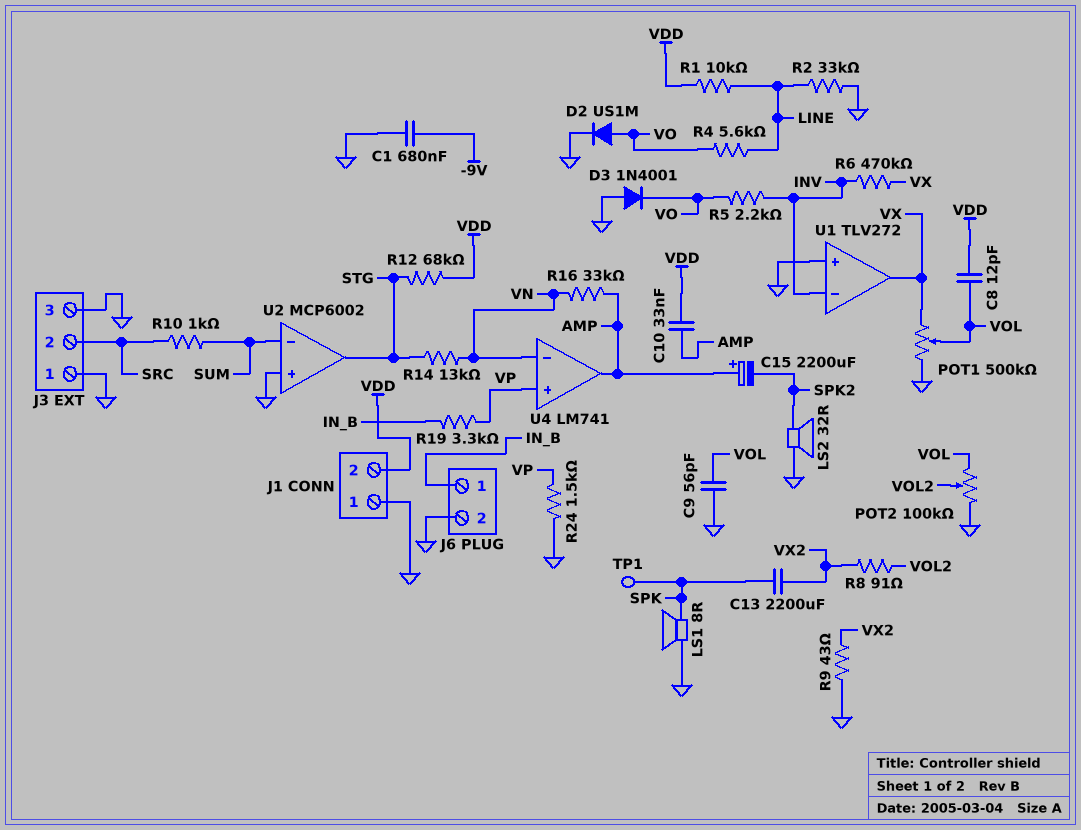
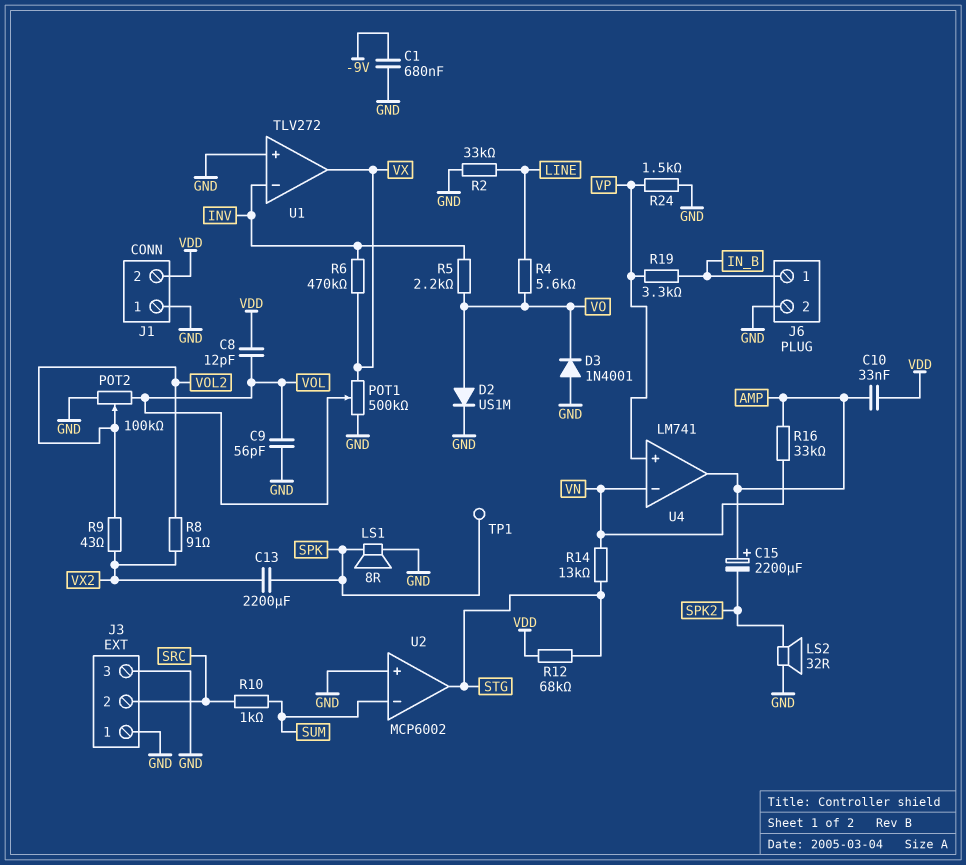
R1: 10k (LINE, VDD) -> none
R9: 43 (GND, VX2) -> 43 (VOL2, VX2)

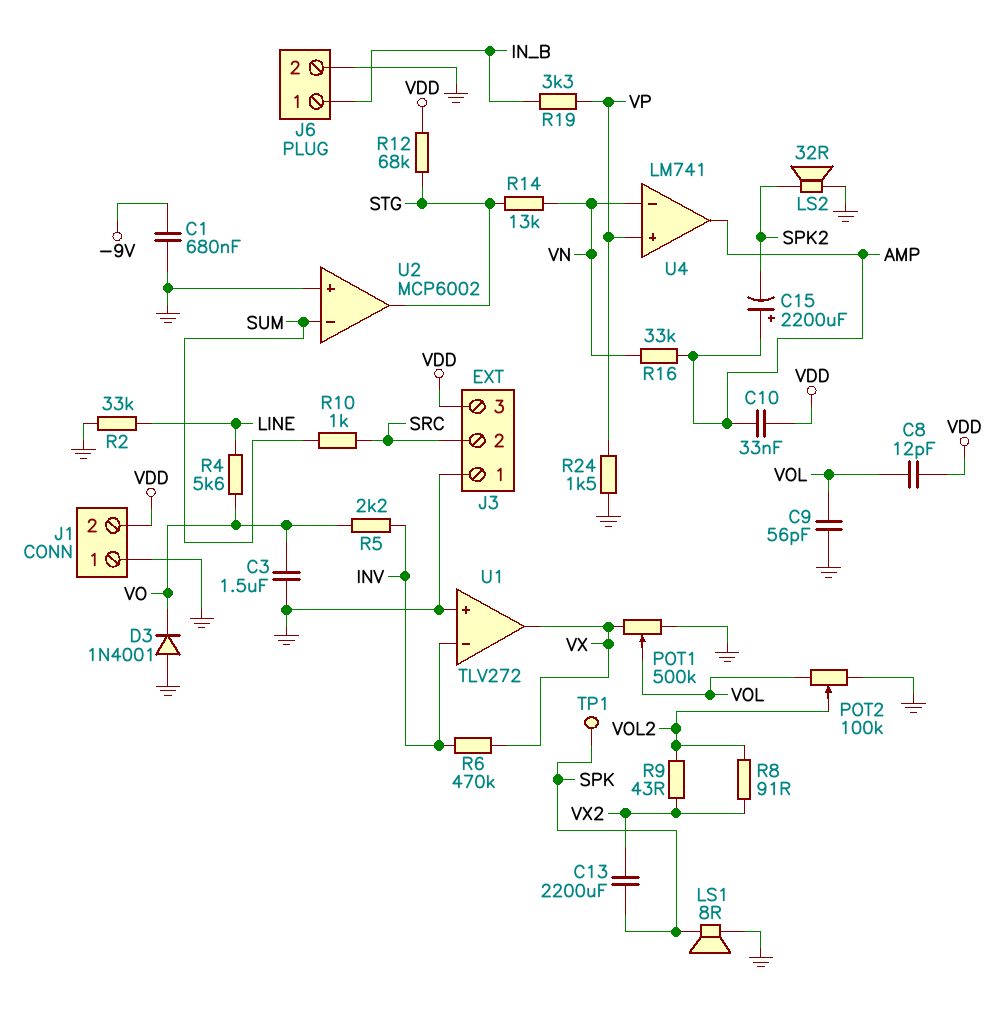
C3: none -> 1.5uF (GND, VO)
D2: diode US1M (A VO, K GND) -> none
J3 pin 3: GND -> VDD

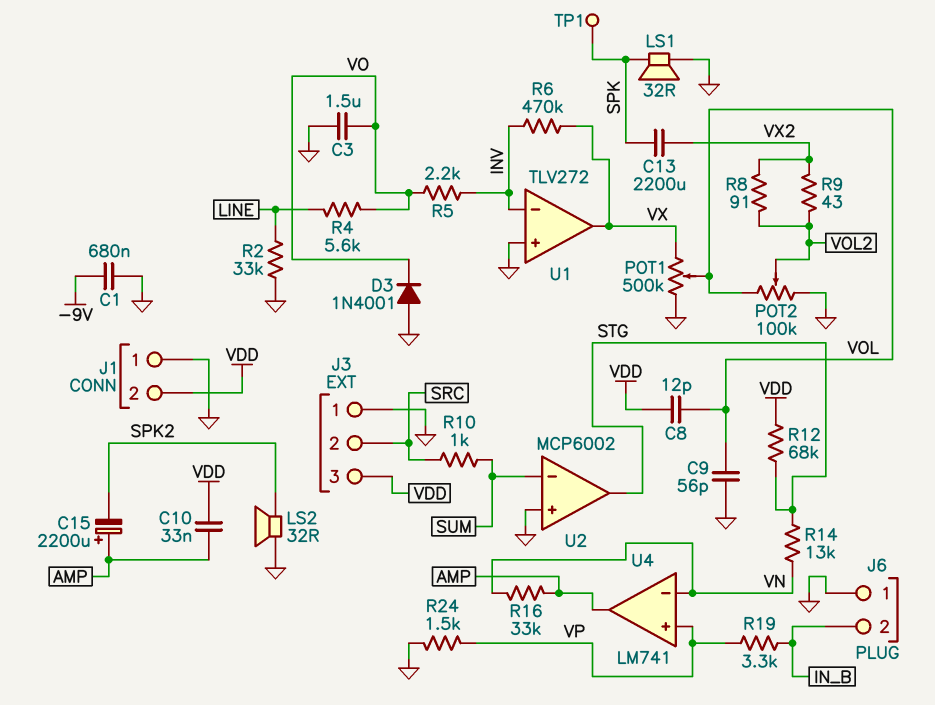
J6 pin 1: IN_B -> GND
J6 pin 2: GND -> IN_B
LS1: speaker 8R (GND, SPK) -> speaker 32R (GND, SPK)

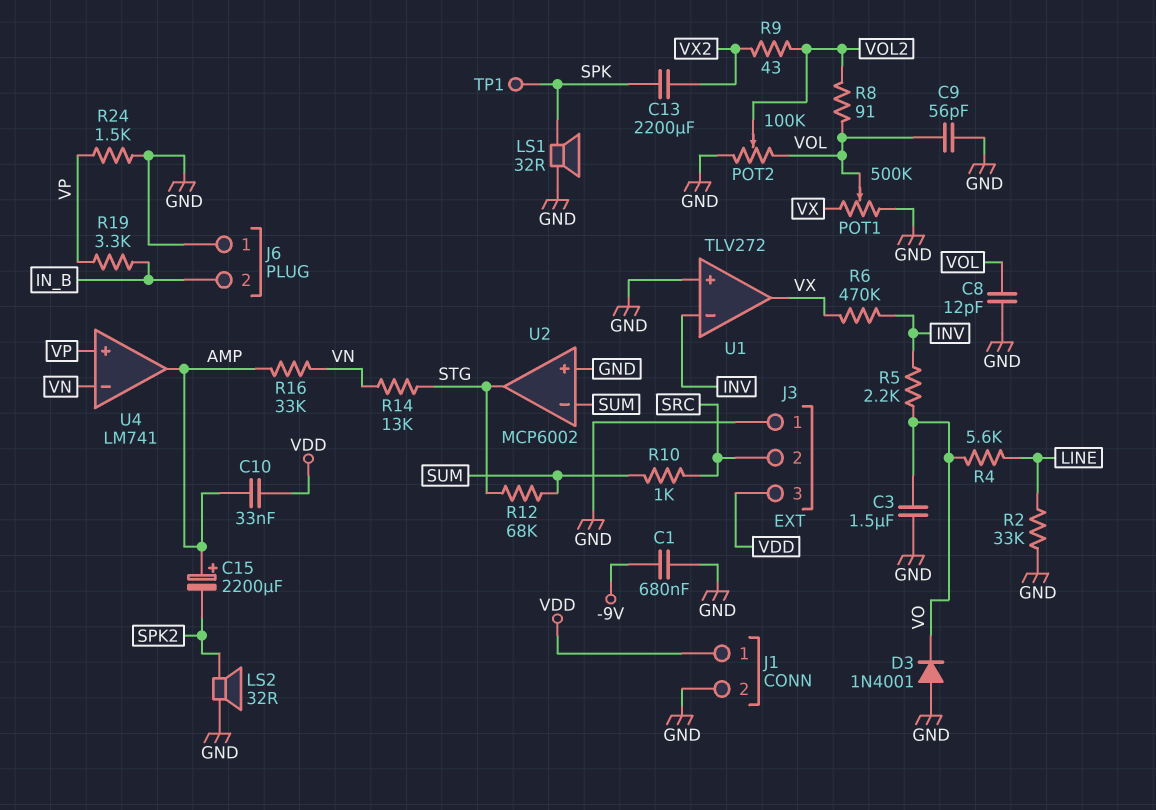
C8: 12pF (VDD, VOL) -> 12pF (GND, VOL)
J1 pin 1: GND -> VDD
J1 pin 2: VDD -> GND
R8: 91 (VOL2, VX2) -> 91 (VOL, VOL2)
R12: 68k (STG, VDD) -> 68k (STG, SUM)

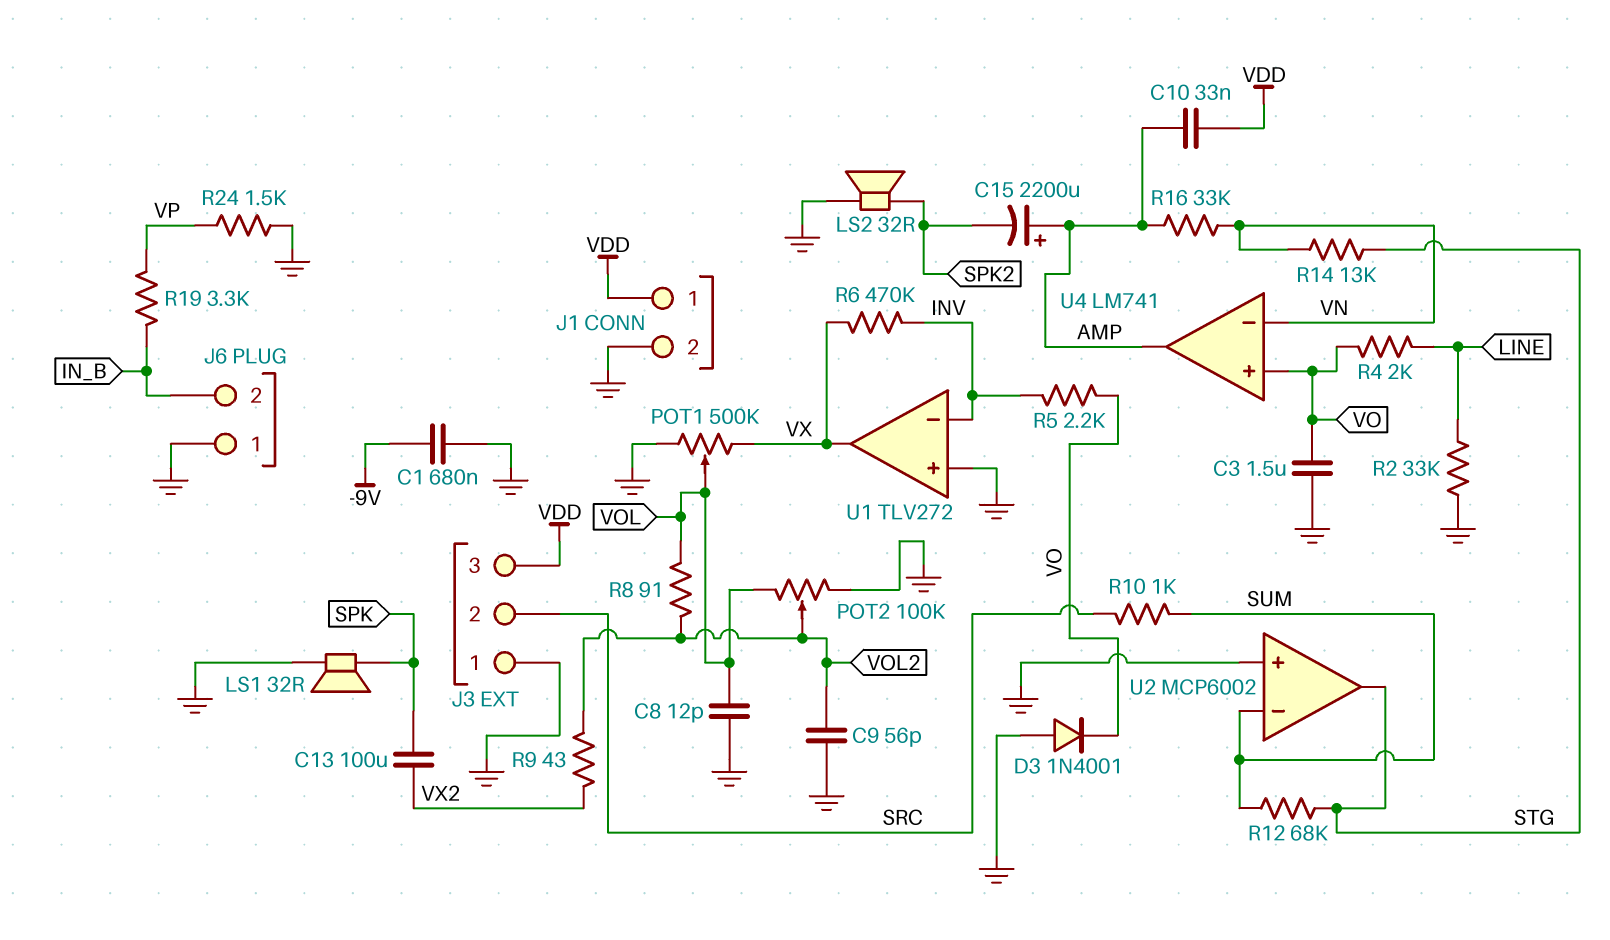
C9: 56pF (GND, VOL) -> 56pF (GND, VOL2)
C13: 2200uF (SPK, VX2) -> 100uF (SPK, VX2)
R4: 5.6k (LINE, VO) -> 2k (LINE, VO)
TP1: test point (SPK) -> none
U4 pin in+: VP -> VO

